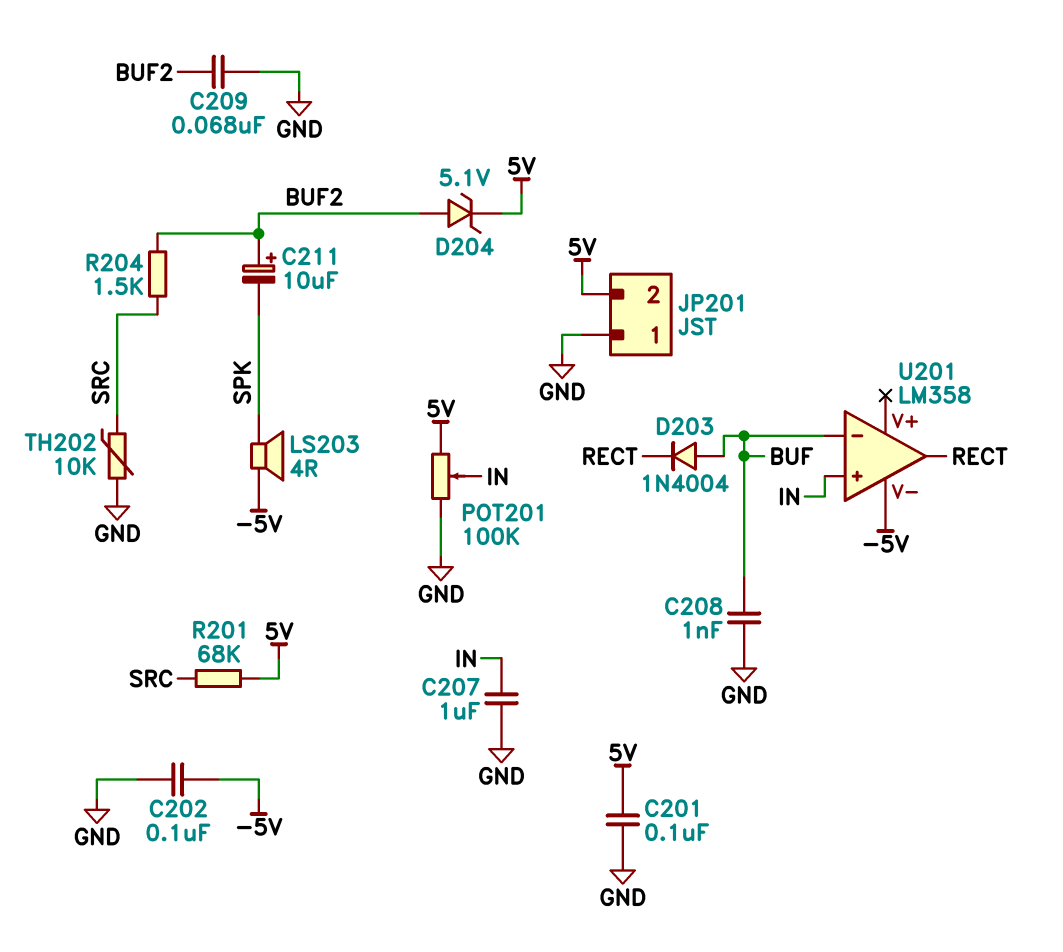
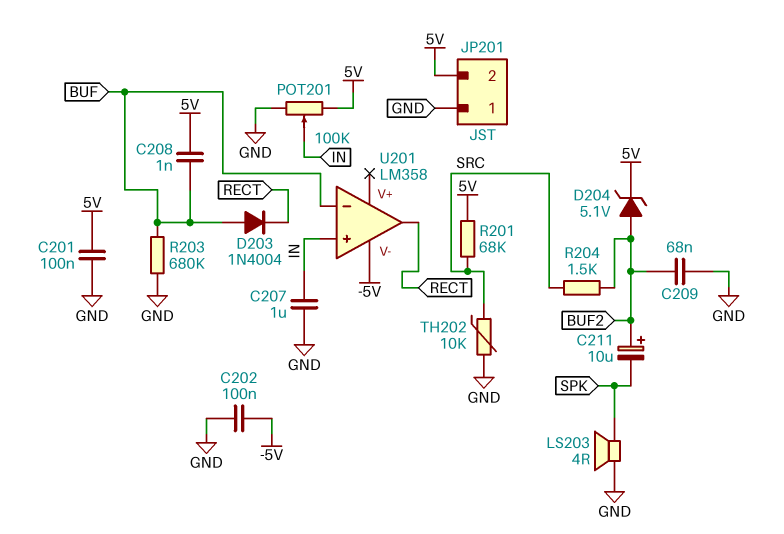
C208: 1nF (BUF, GND) -> 1nF (5V, BUF)
LS203: speaker 4R (-5V, SPK) -> speaker 4R (GND, SPK)
R203: none -> 680k (BUF, GND)

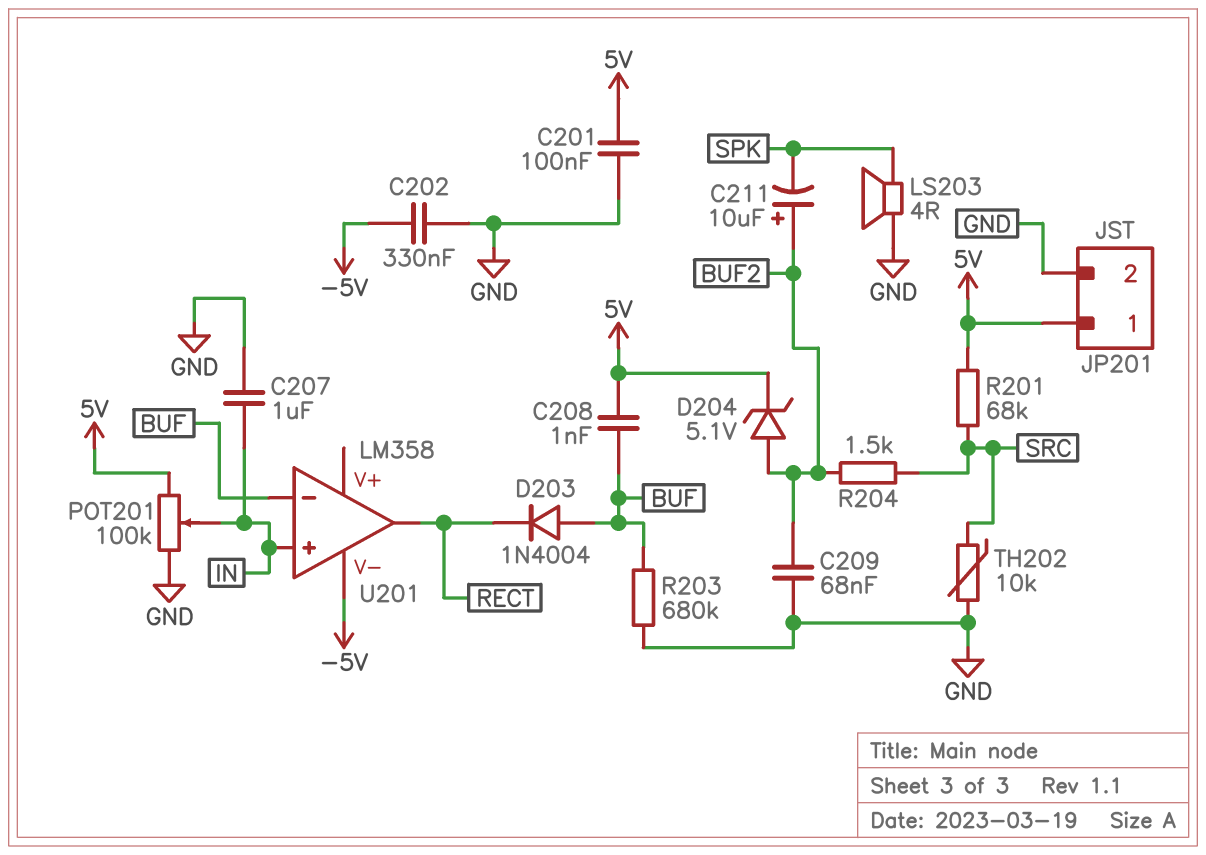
C202: 100nF (-5V, GND) -> 330nF (-5V, GND)
JP201 pin 1: GND -> 5V
JP201 pin 2: 5V -> GND

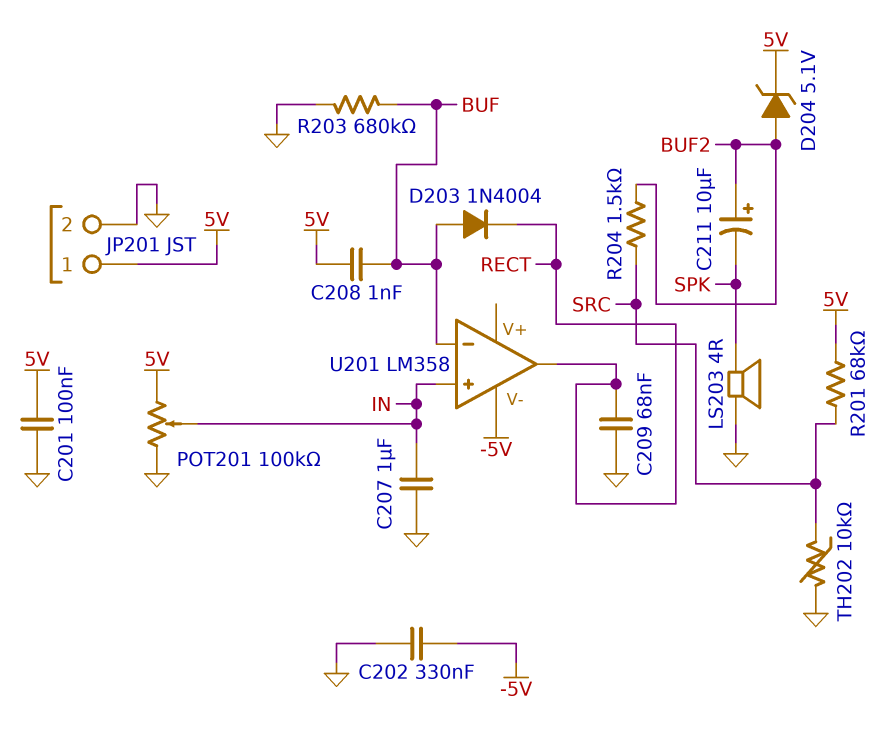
C209: 68nF (BUF2, GND) -> 68nF (GND, RECT)

